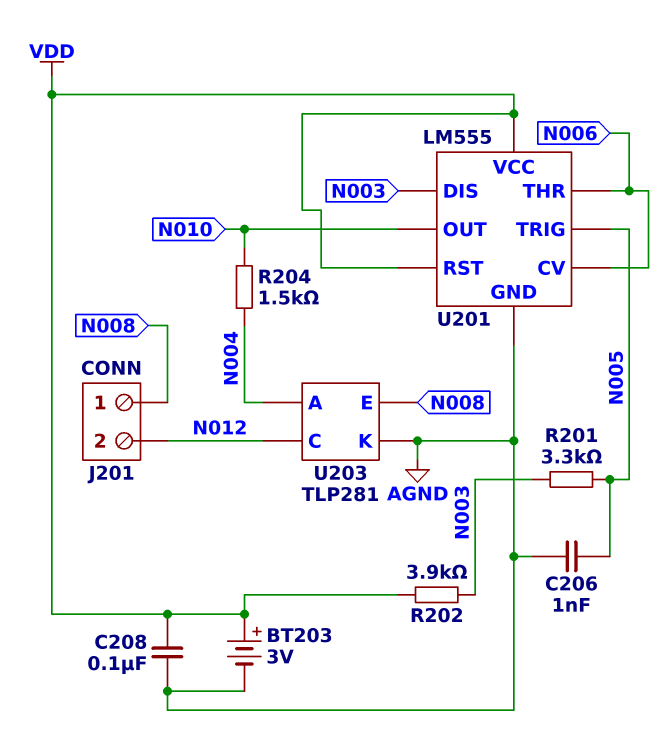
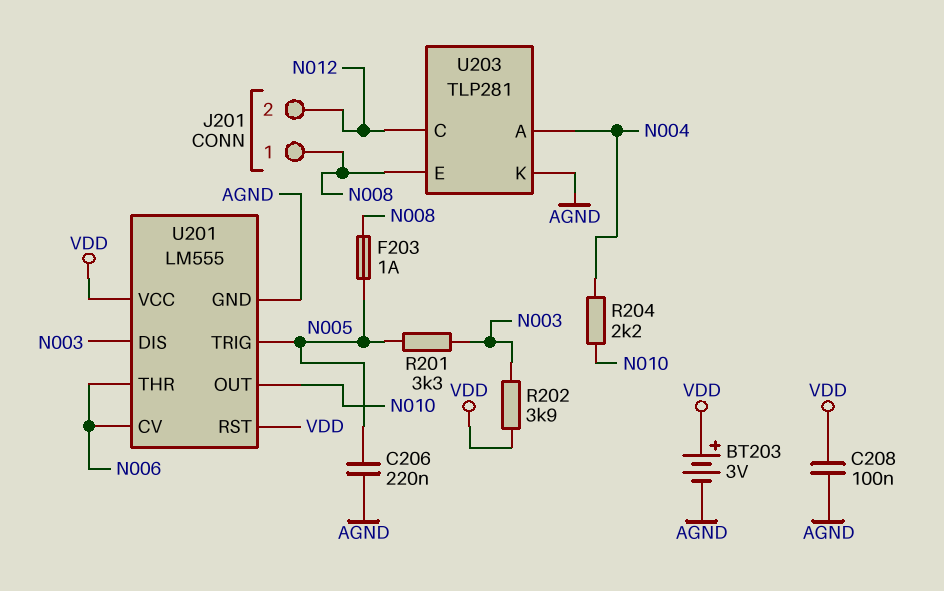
C206: 1nF (AGND, N005) -> 220nF (AGND, N005)
F203: none -> 1A (N005, N008)
R204: 1.5k (N004, N010) -> 2.2k (N004, N010)

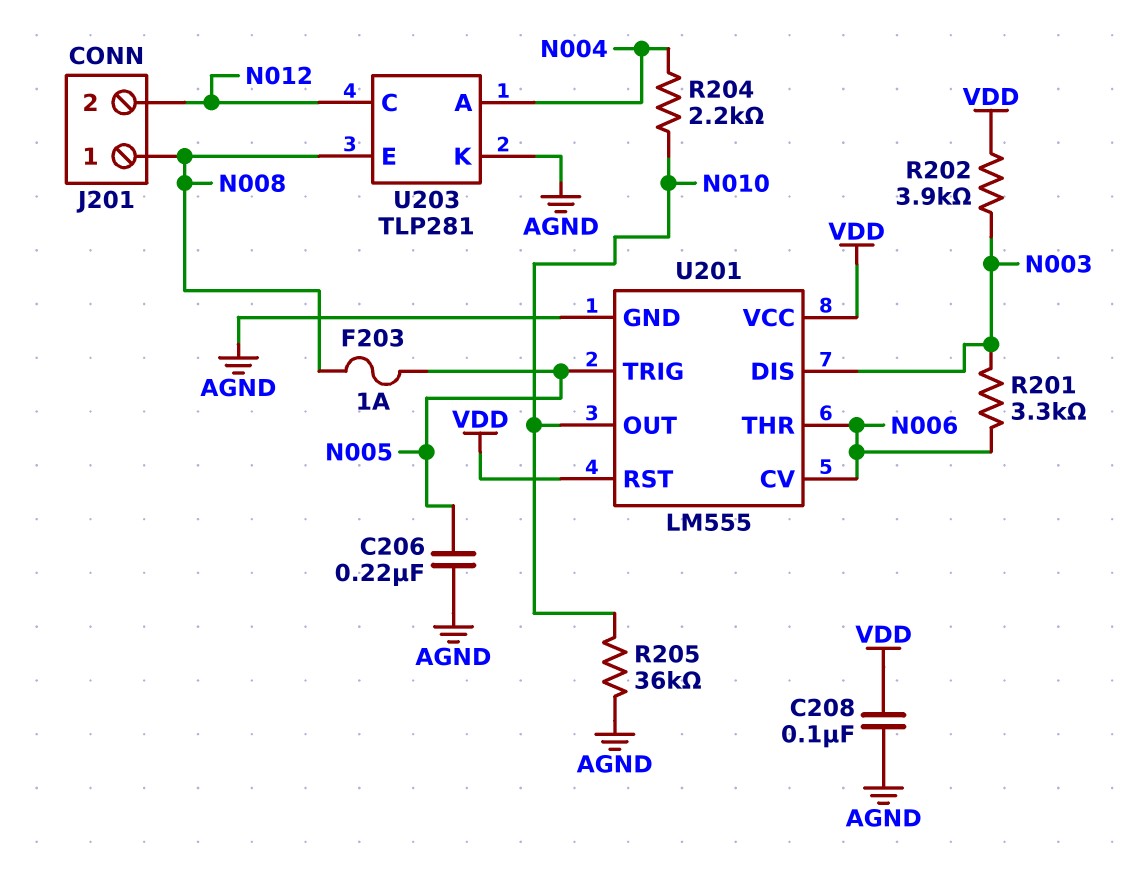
BT203: 3V (plus VDD, minus AGND) -> none
R201: 3.3k (N003, N005) -> 3.3k (N003, N006)
R205: none -> 36k (AGND, N010)

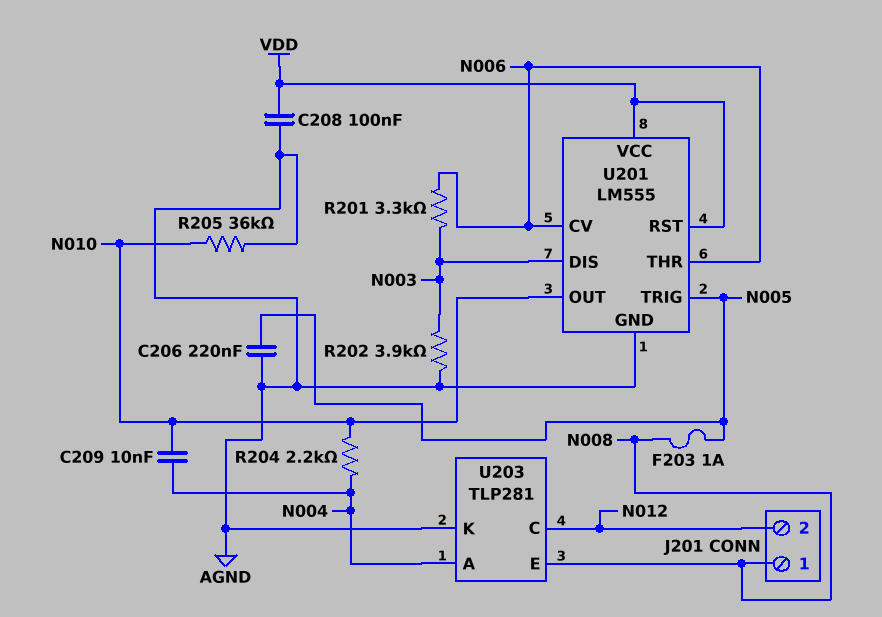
C209: none -> 10nF (N004, N010)
R202: 3.9k (N003, VDD) -> 3.9k (AGND, N003)

